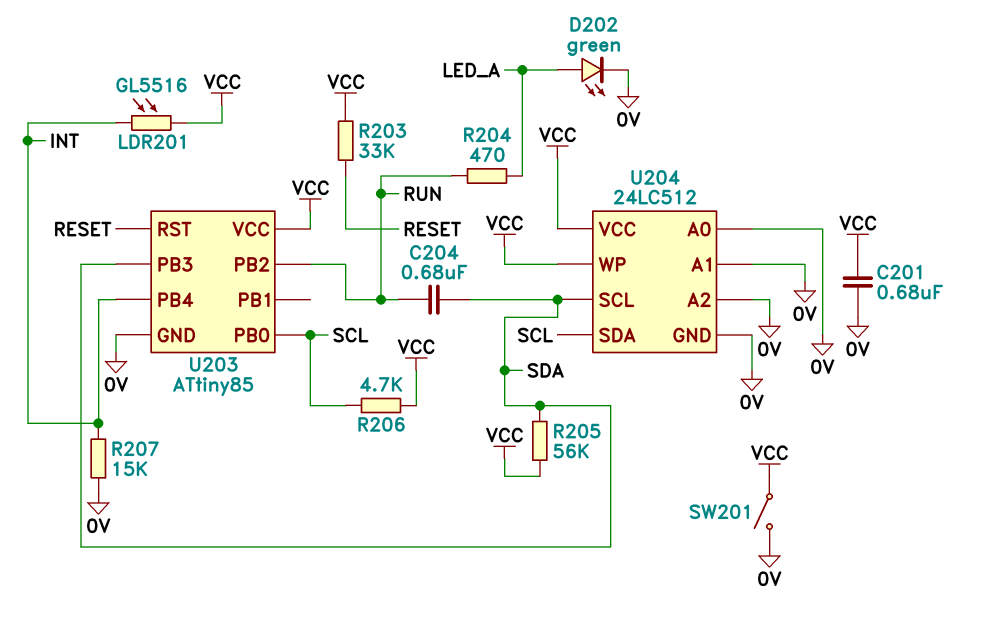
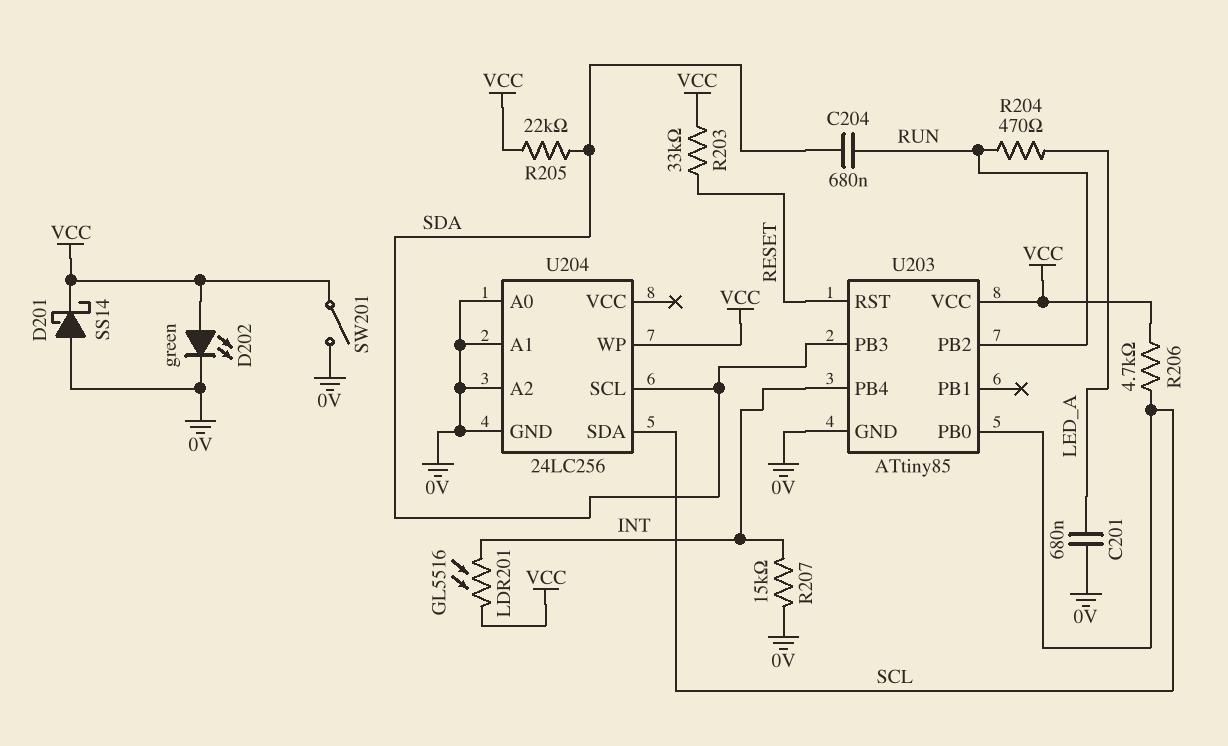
C201: 680nF (0V, VCC) -> 680nF (0V, LED_A)
D201: none -> schottky SS14 (A 0V, K VCC)
D202: LED green (A LED_A, K 0V) -> LED green (A VCC, K 0V)
R205: 56k (SDA, VCC) -> 22k (SDA, VCC)
U204: 24LC512 -> 24LC256
U204 pin VCC: VCC -> none

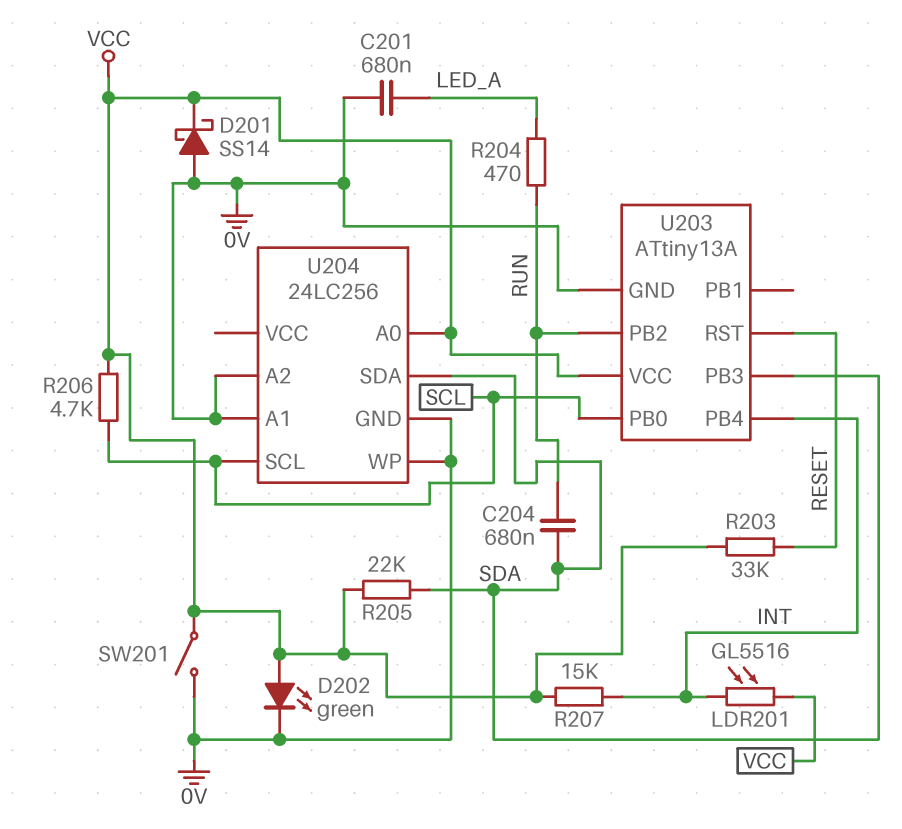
R207: 15k (0V, INT) -> 15k (INT, VCC)
U203: ATtiny85 -> ATtiny13A
U204 pin A0: 0V -> VCC
U204 pin SCL: SDA -> SCL
U204 pin SDA: SCL -> SDA
U204 pin WP: VCC -> 0V

